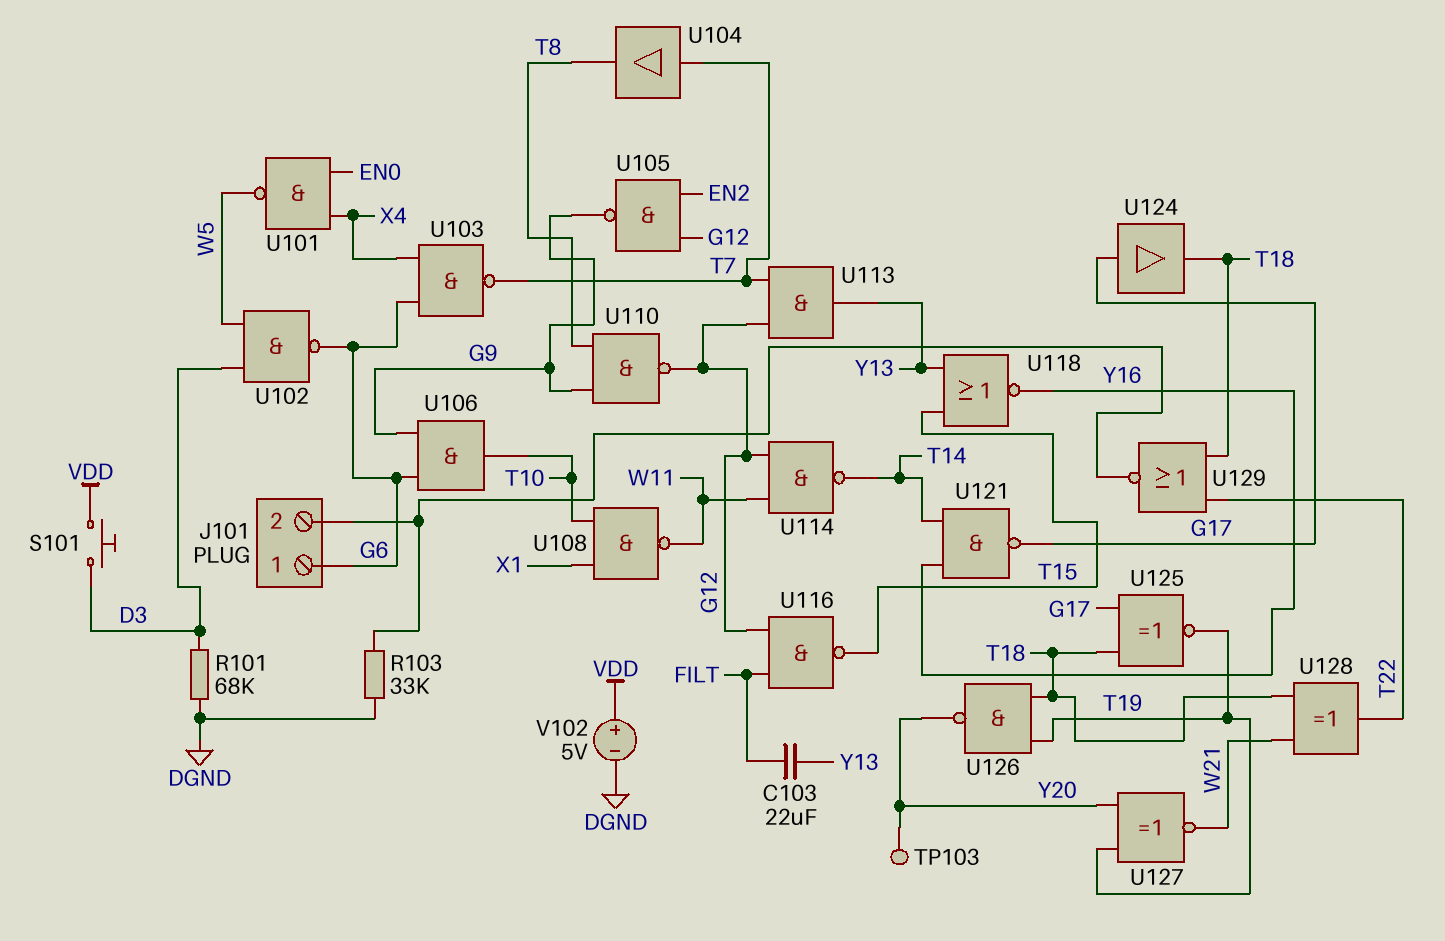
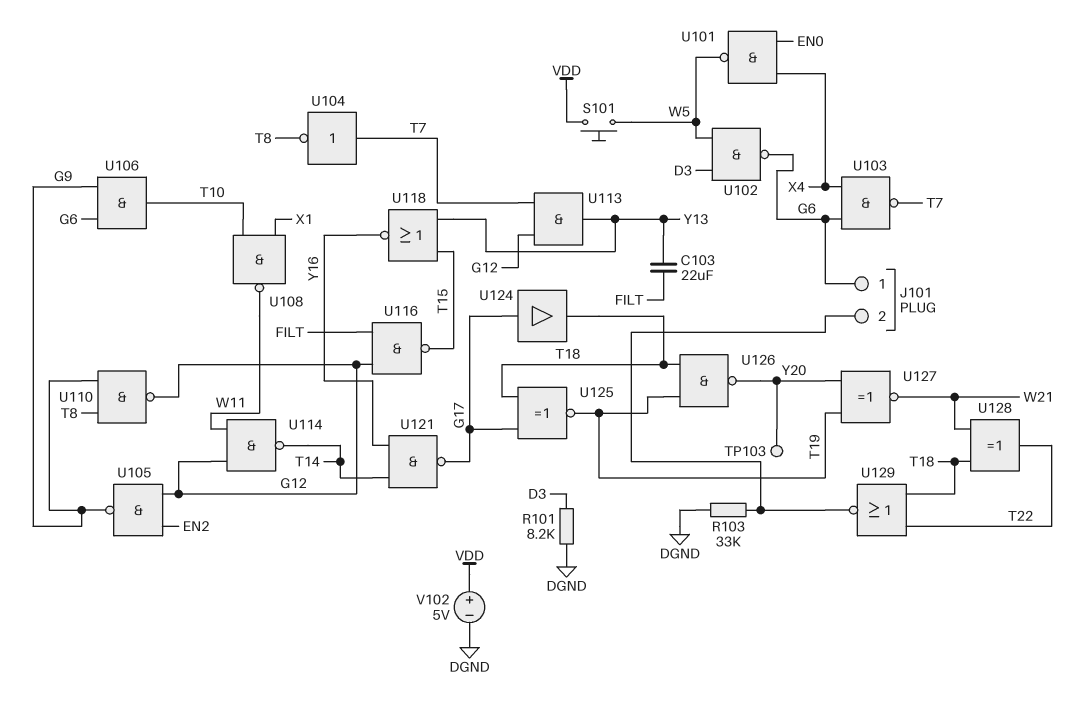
R101: 68k (D3, DGND) -> 8.2k (D3, DGND)
S101: button (D3, VDD) -> button (VDD, W5)
U104: buffer (in T7, out T8) -> NOT (in T7, out T8)

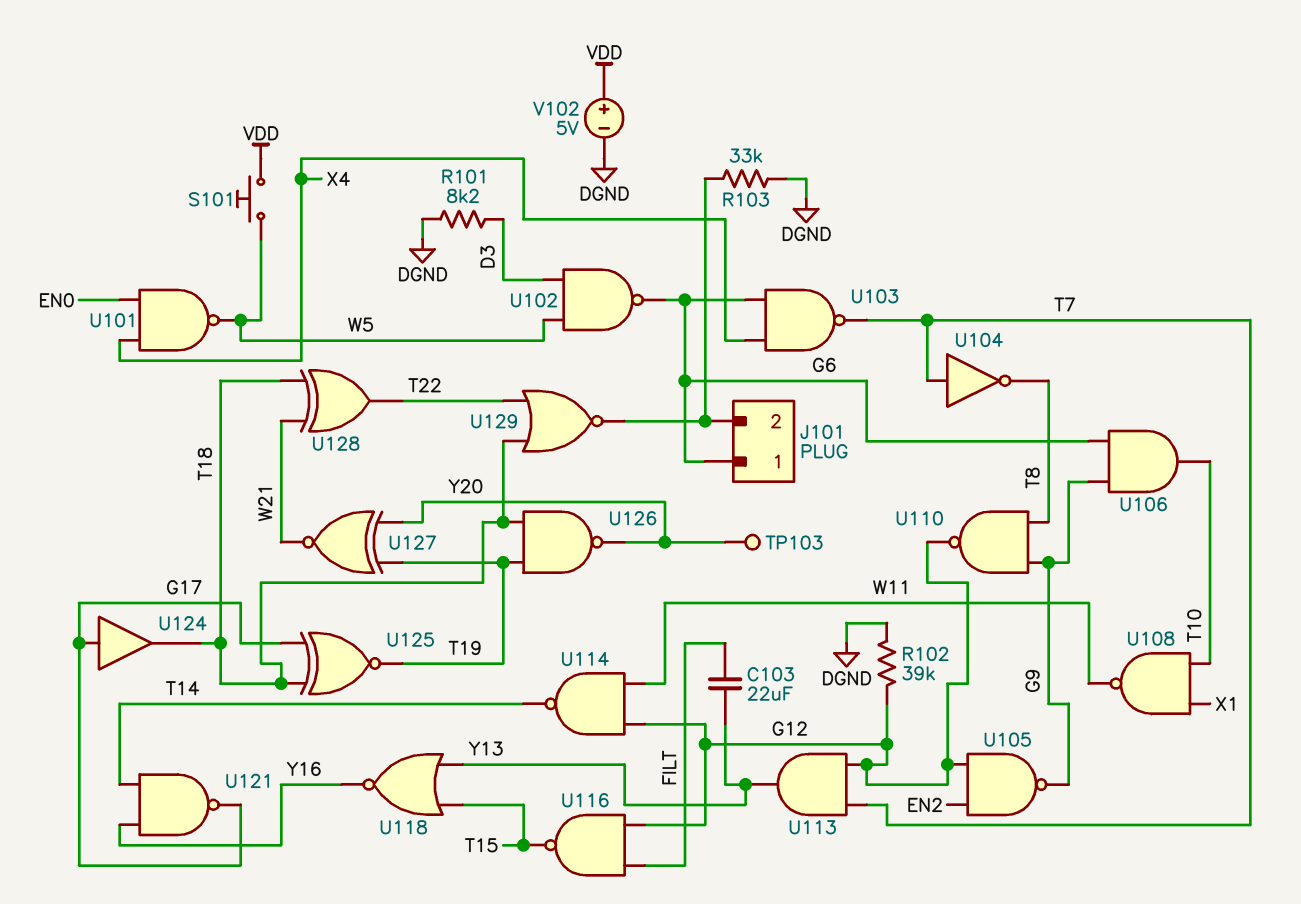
R102: none -> 39k (DGND, G12)

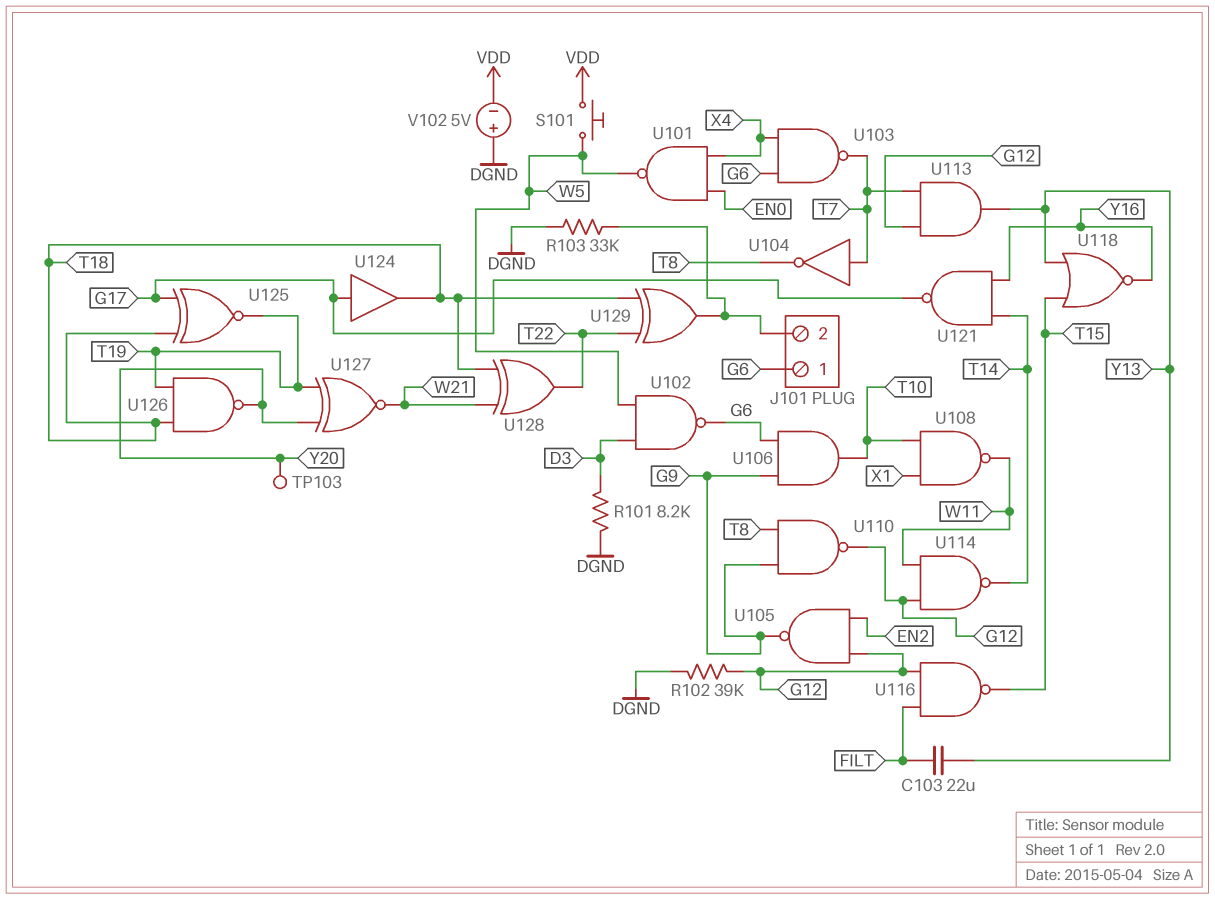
U129: NOR (in T18, in T22, out J101/2) -> XOR (in T18, in T22, out J101/2)
V102: 5V (plus VDD, minus DGND) -> 5V (plus DGND, minus VDD)

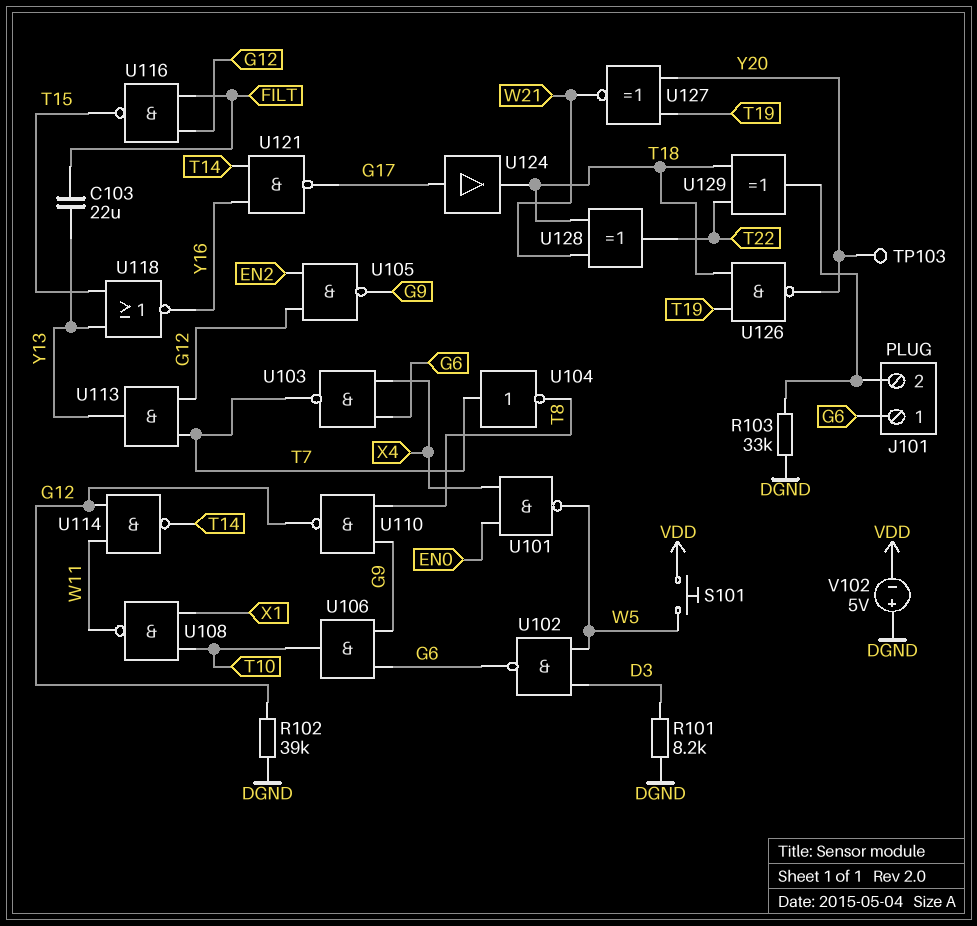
U125: XNOR (in G17, in T18, out T19) -> none

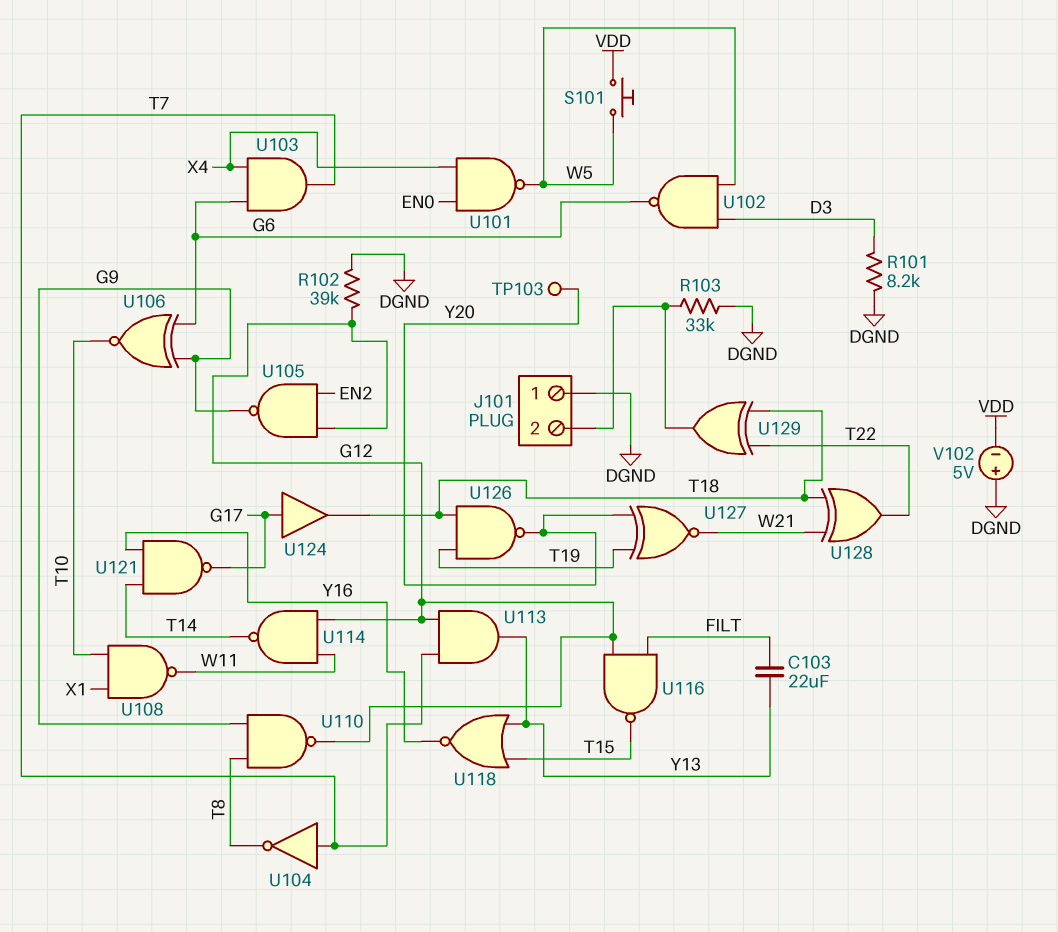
J101 pin 1: G6 -> DGND
U103: NAND (in G6, in X4, out T7) -> AND (in G6, in X4, out T7)
U106: AND (in G6, in G9, out T10) -> XNOR (in G6, in G9, out T10)

